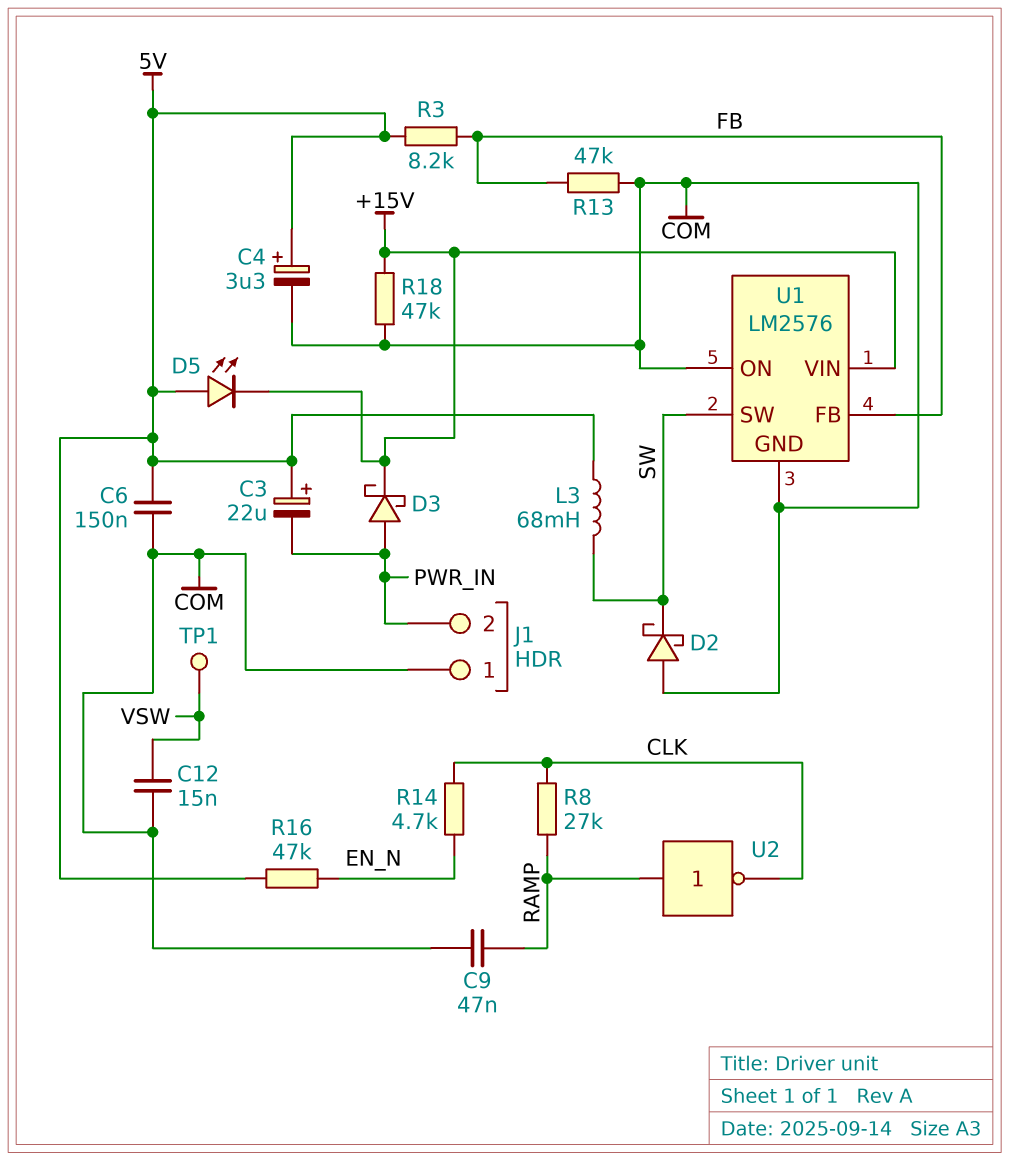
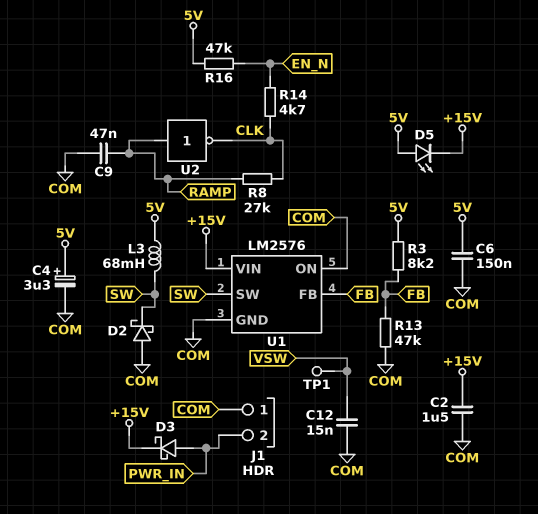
C2: none -> 1.5uF (+15V, COM)
C3: 22uF (plus 5V, minus PWR_IN) -> none
R18: 47k (+15V, COM) -> none

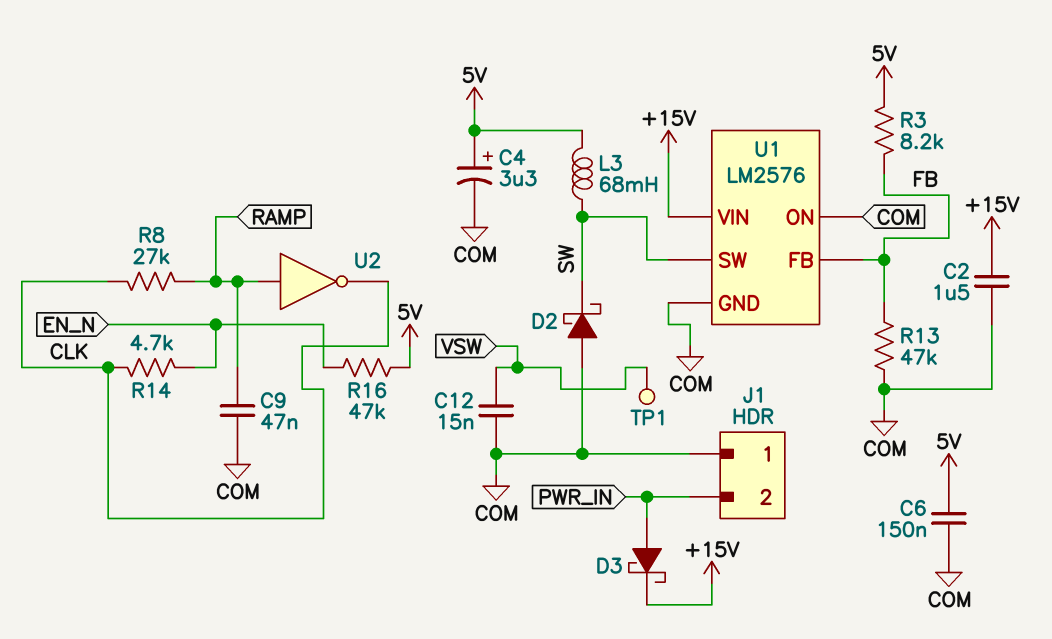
D5: LED (A 5V, K +15V) -> none

